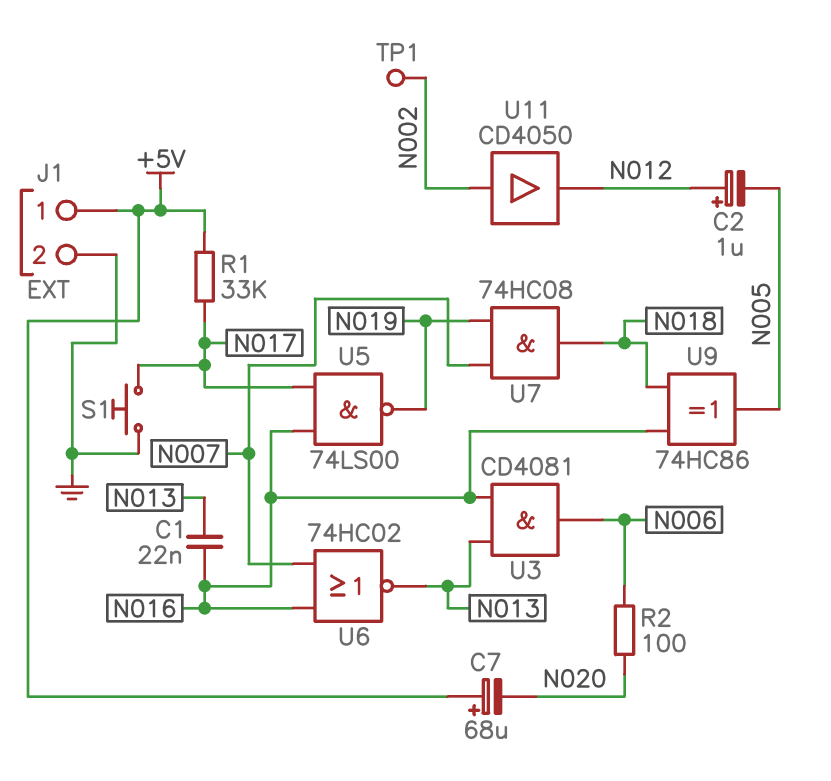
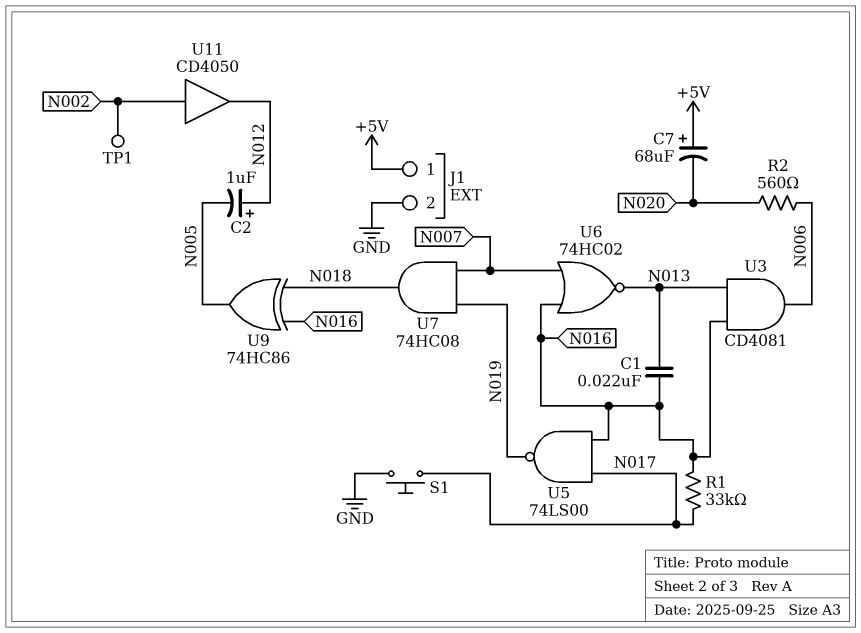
R1: 33k (+5V, N017) -> 33k (N016, N017)
R2: 100 (N006, N020) -> 560 (N006, N020)

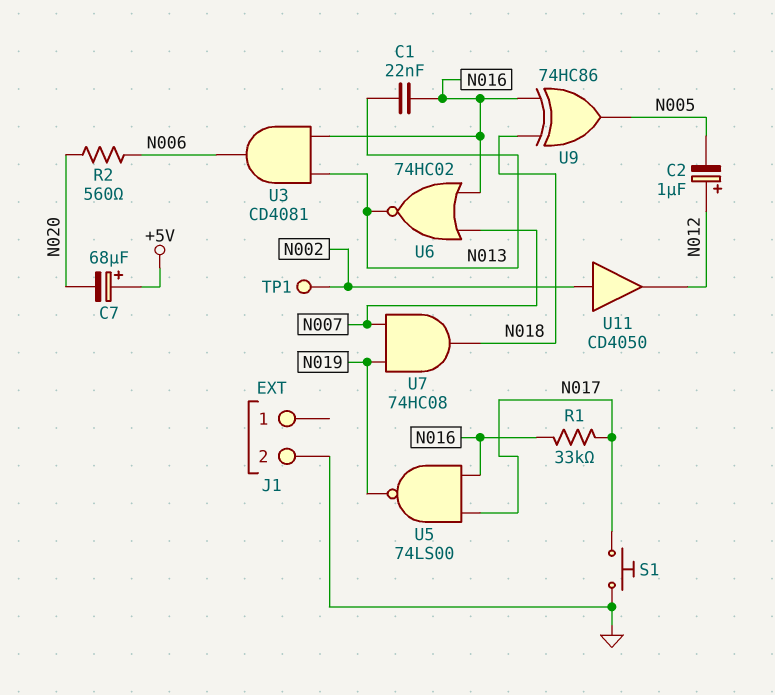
J1 pin 1: +5V -> none

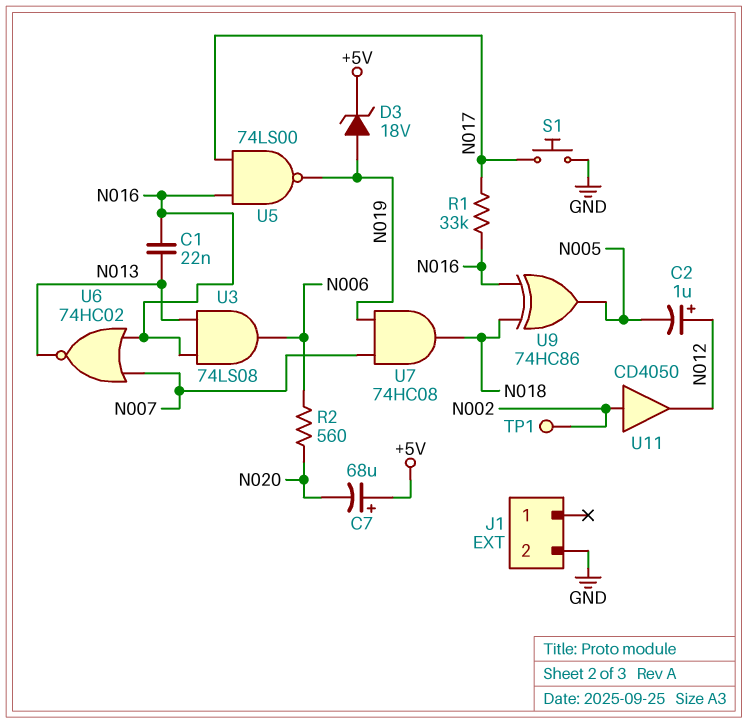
D3: none -> zener 18V (A N019, K +5V)
U3: AND CD4081 (in N013, in N016, out N006) -> AND 74LS08 (in N013, in N016, out N006)

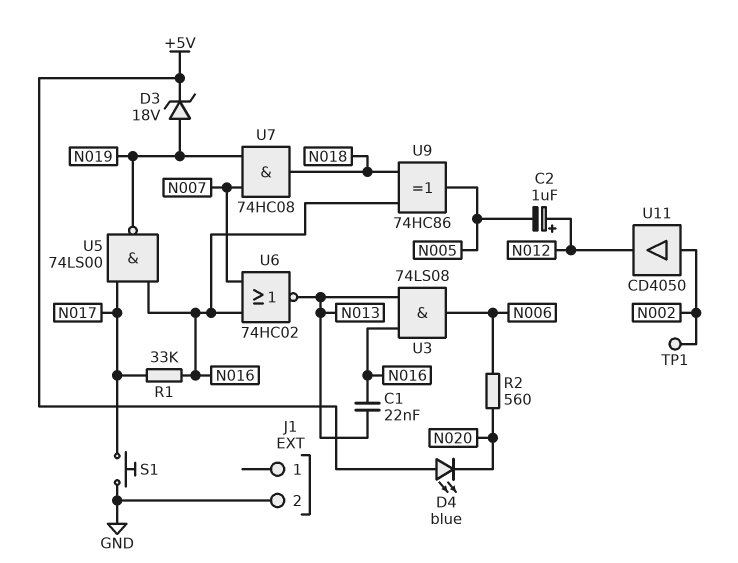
C7: 68uF (plus +5V, minus N020) -> none
D4: none -> LED blue (A +5V, K N020)

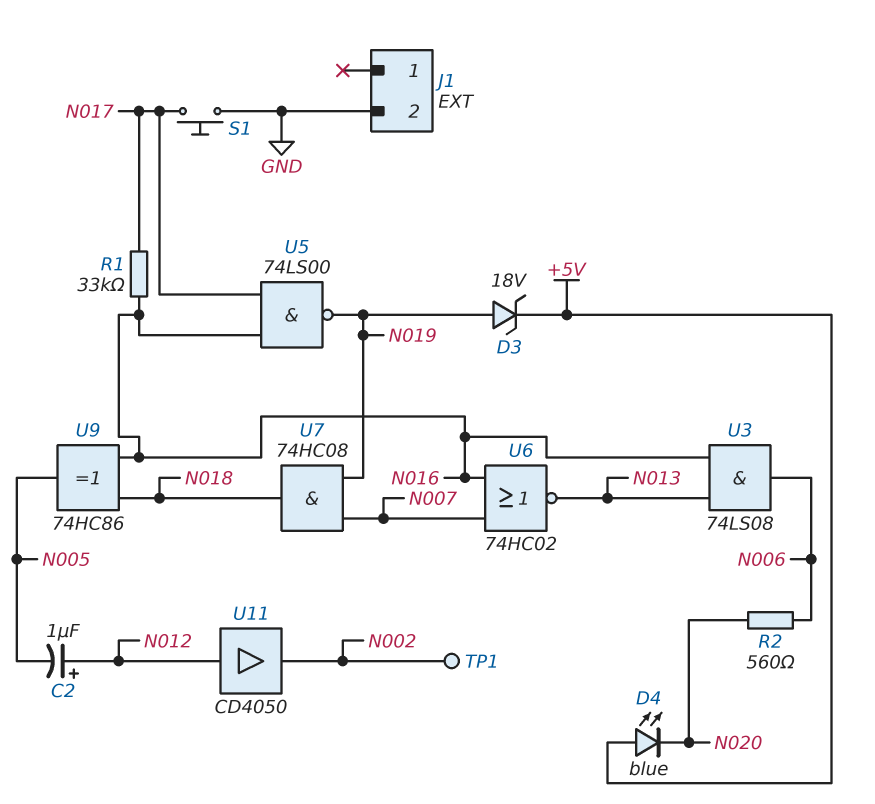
C1: 22nF (N013, N016) -> none
U11: buffer CD4050 (in N002, out N012) -> buffer CD4050 (in N012, out N002)

